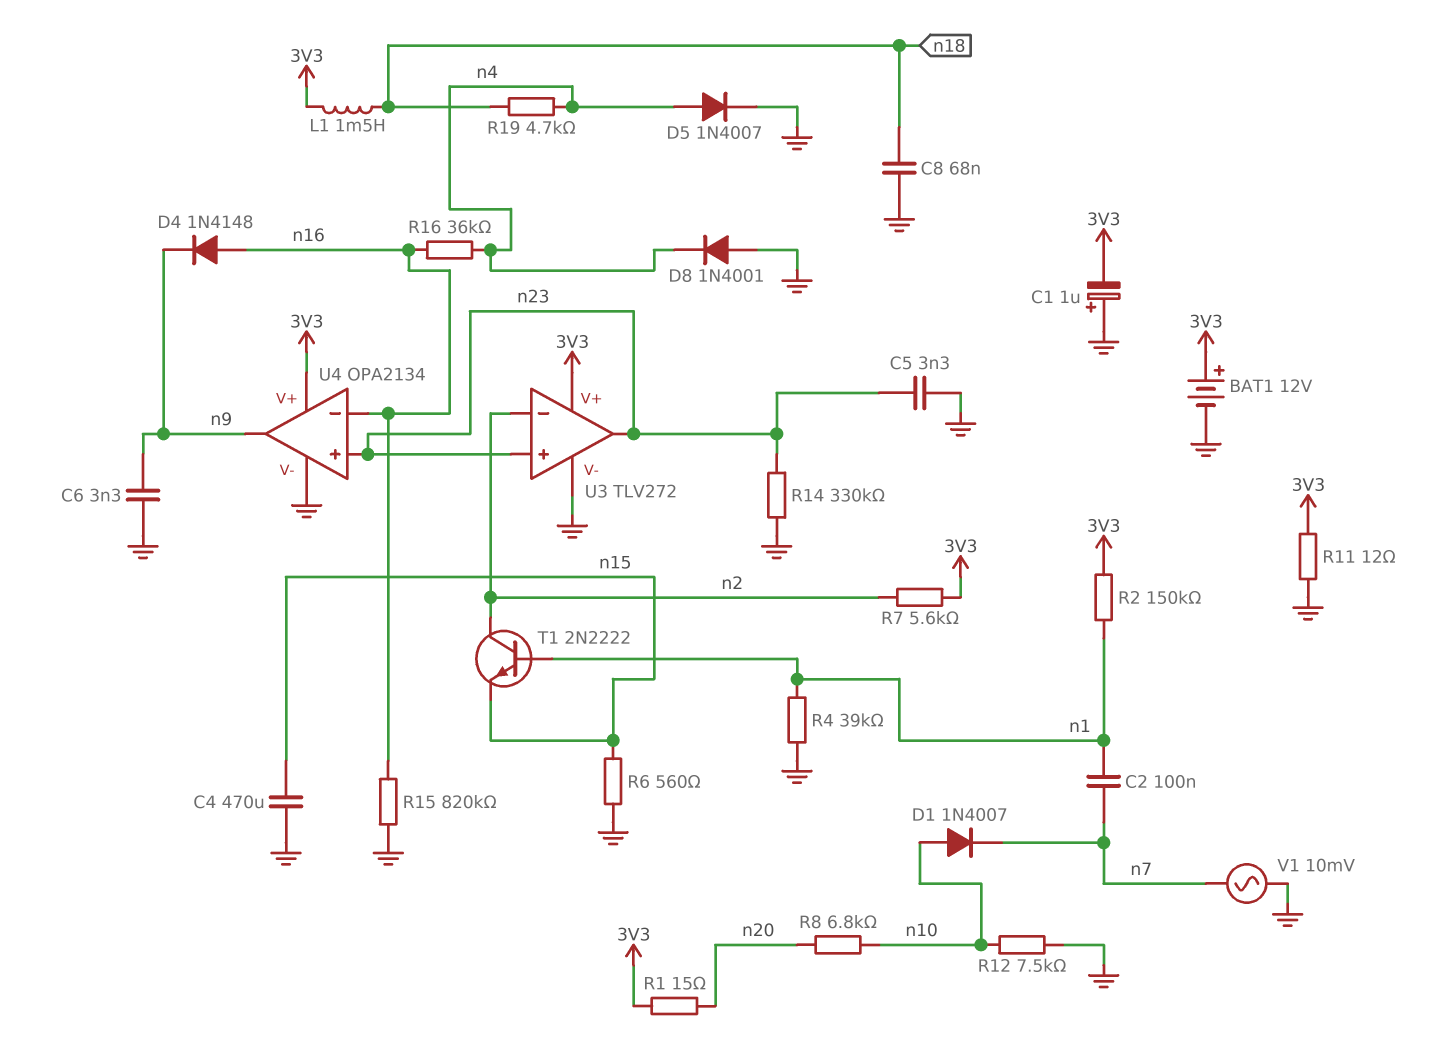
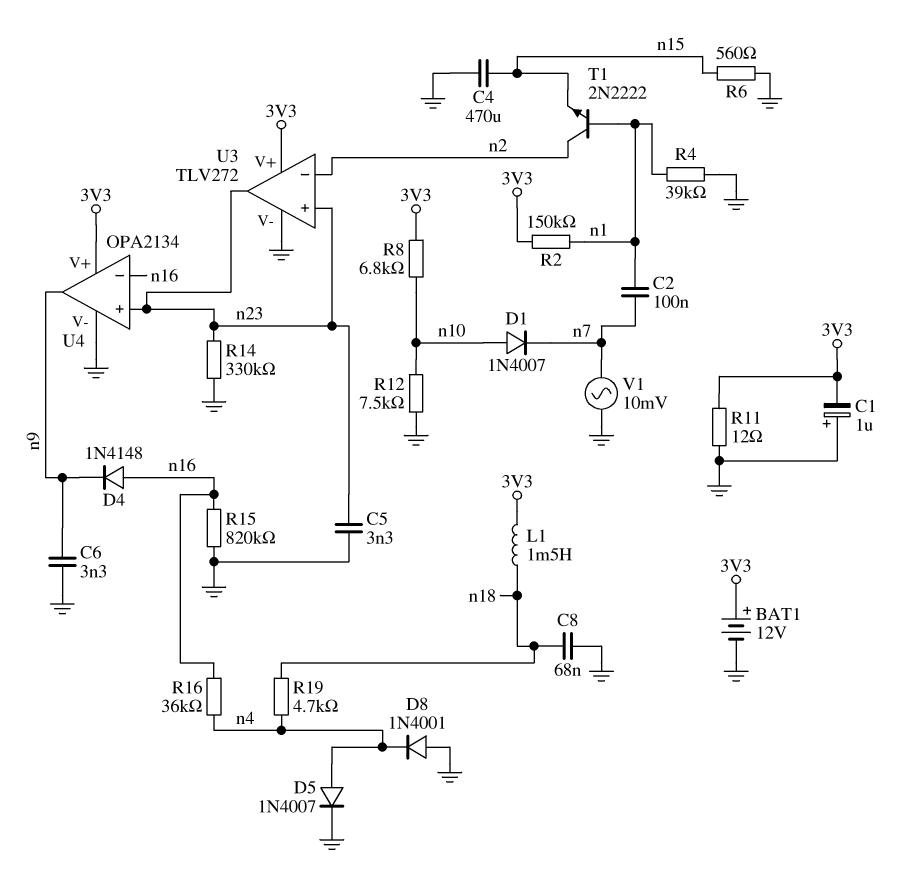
R1: 15 (3V3, n20) -> none
R7: 5.6k (3V3, n2) -> none
R8: 6.8k (n10, n20) -> 6.8k (3V3, n10)

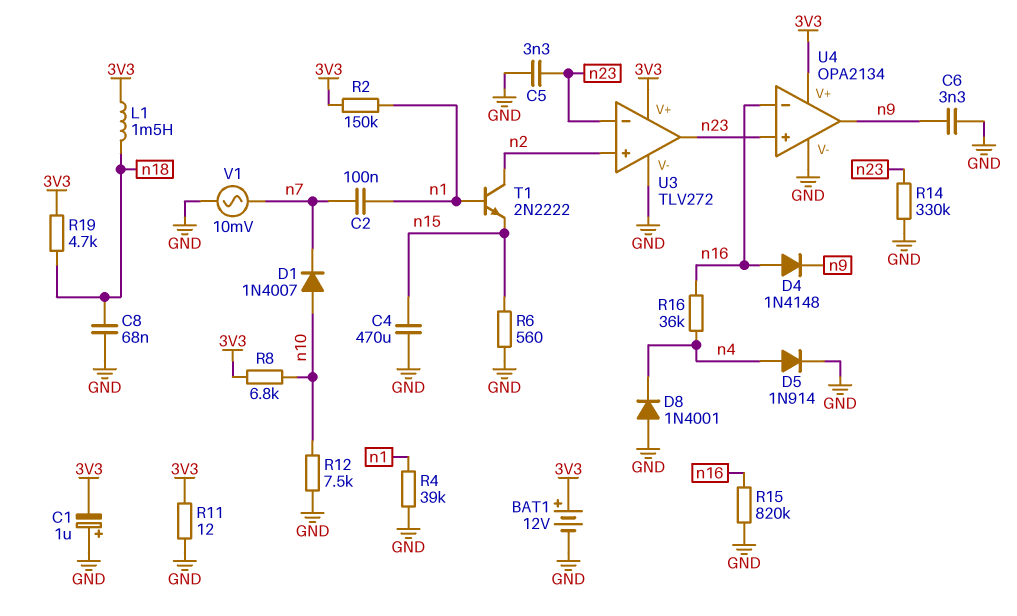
D5: diode 1N4007 (A n4, K GND) -> diode 1N914 (A n4, K GND)
R19: 4.7k (n4, n18) -> 4.7k (3V3, n18)
U3 pin in+: n23 -> n2
U3 pin in-: n2 -> n23

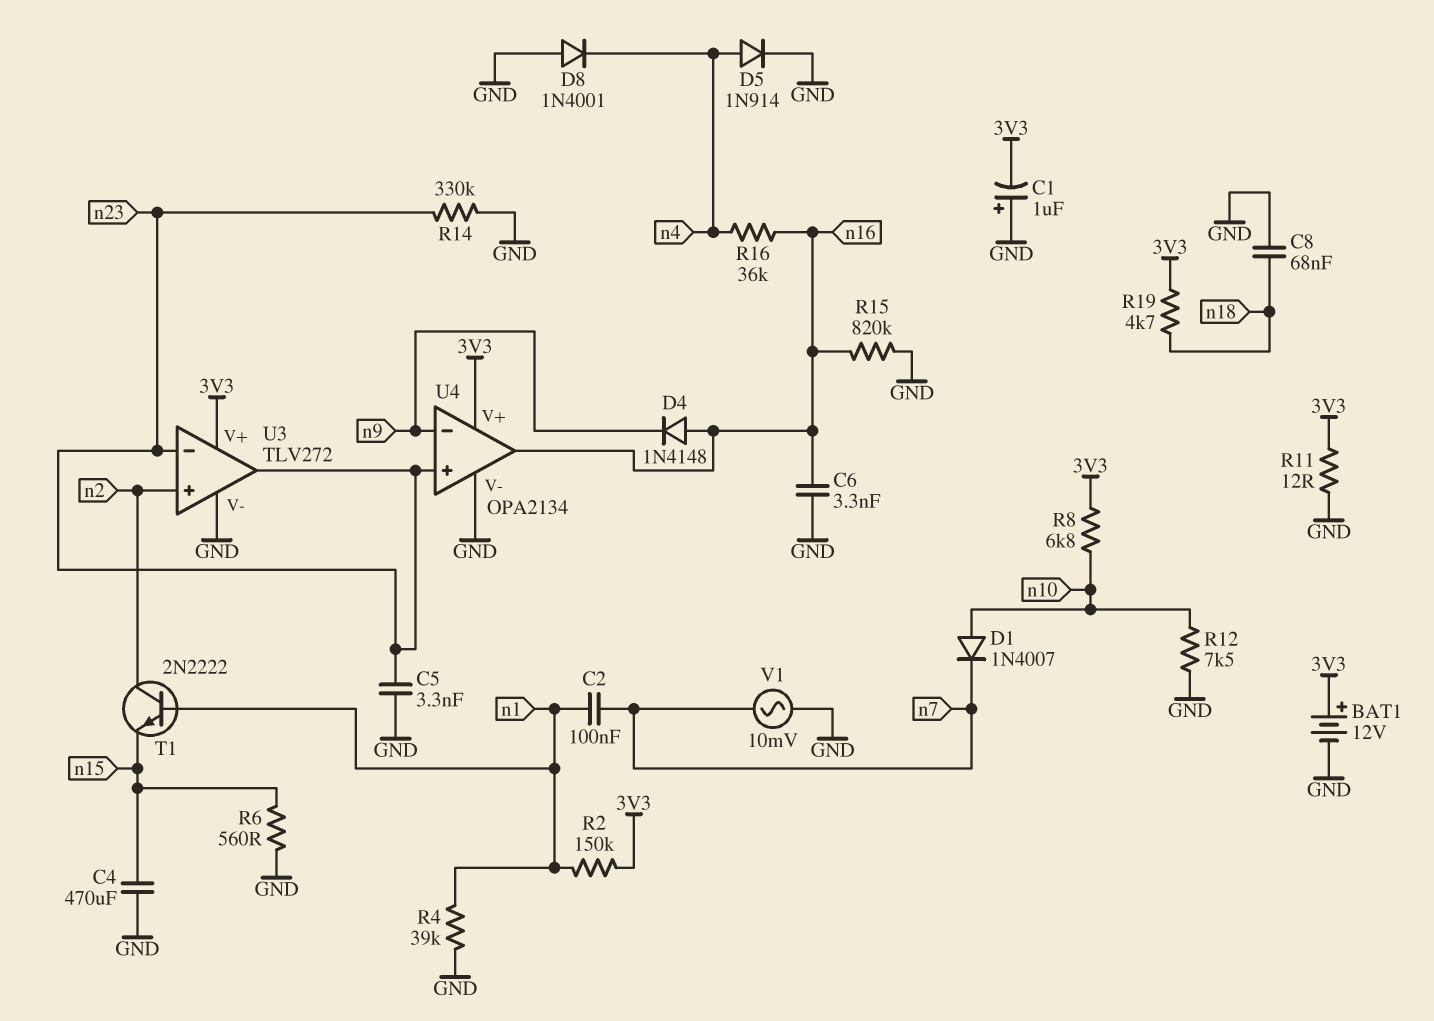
C6: 3.3nF (GND, n9) -> 3.3nF (GND, n16)
L1: 1.5mH (3V3, n18) -> none
U4 pin in-: n16 -> n9
U4 pin out: n9 -> n16

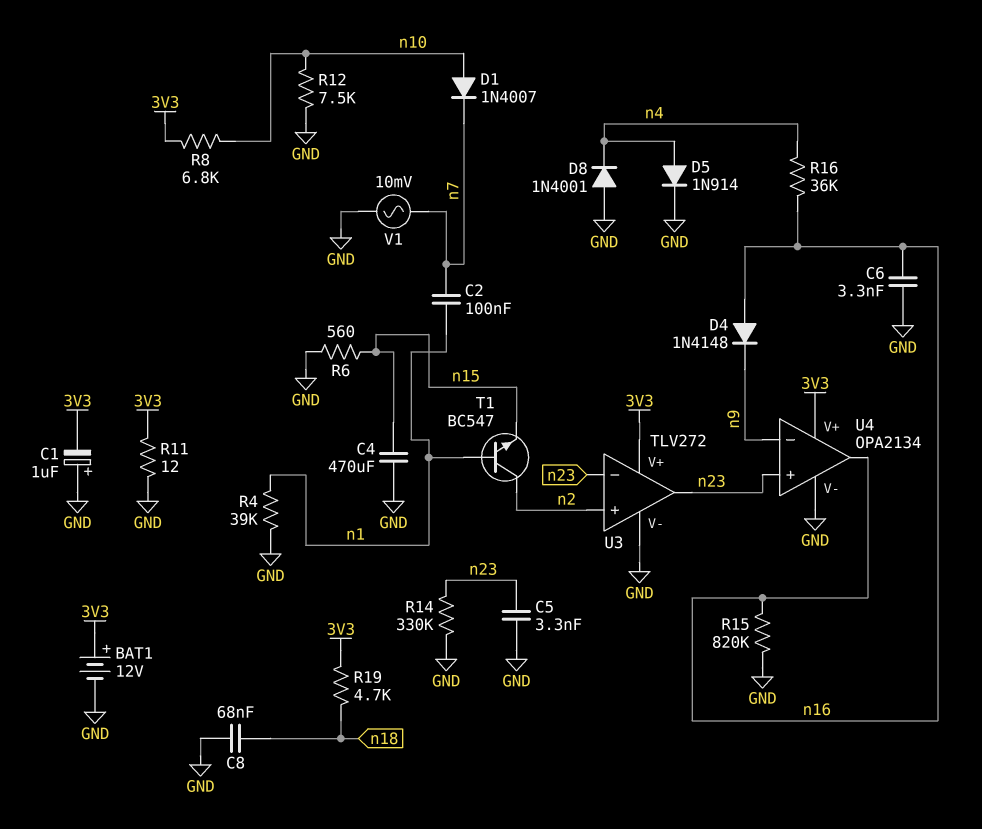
R2: 150k (3V3, n1) -> none
T1: NPN 2N2222 (B n1, C n2, E n15) -> NPN BC547 (B n1, C n2, E n15)

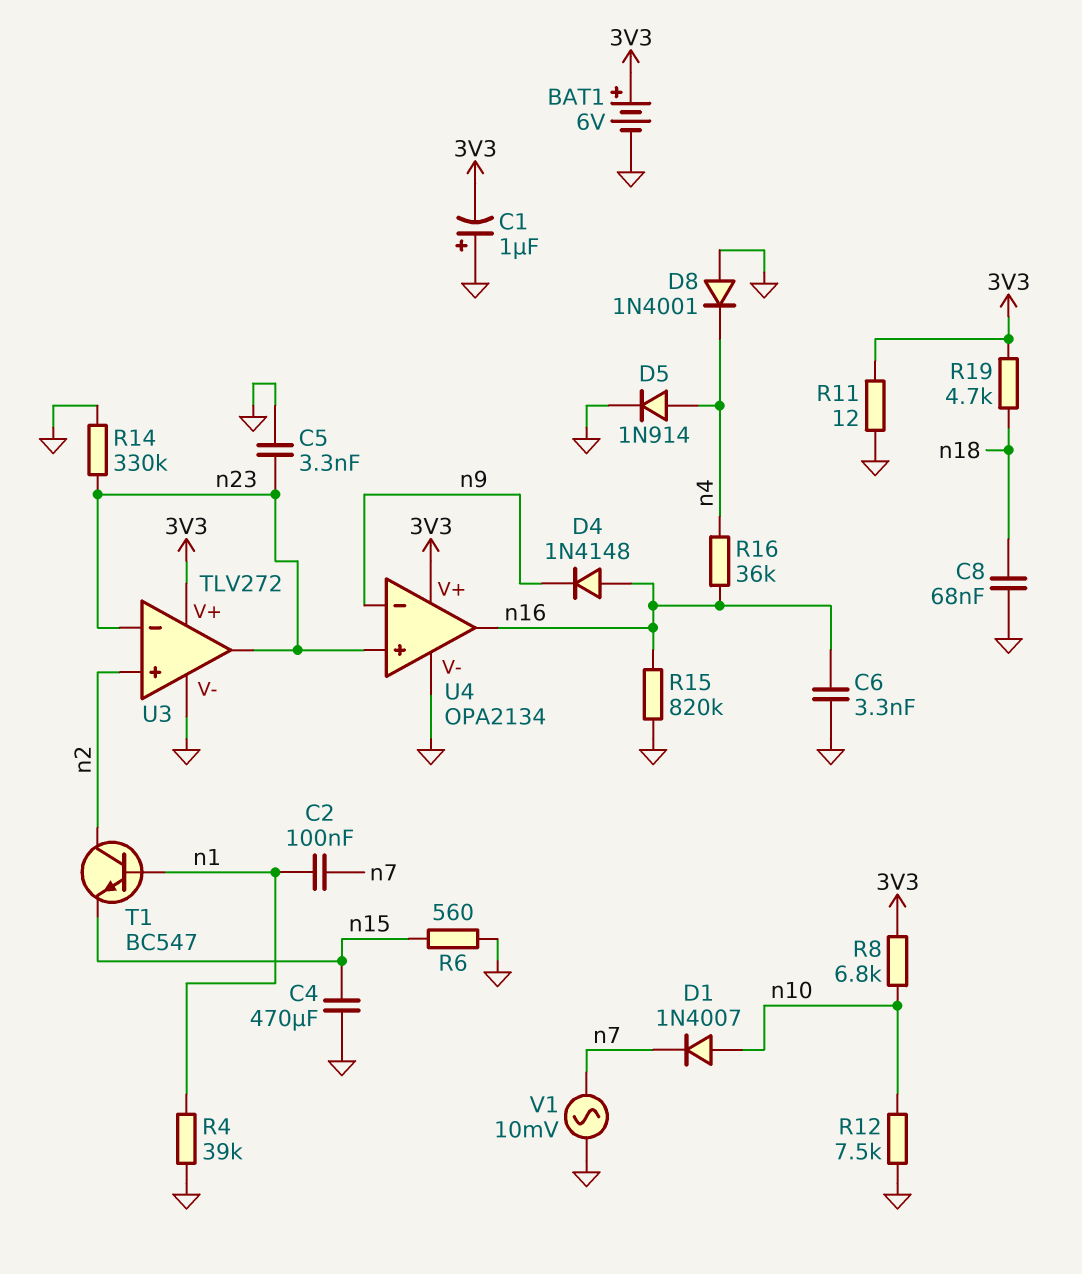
BAT1: 12V (plus 3V3, minus GND) -> 6V (plus 3V3, minus GND)

